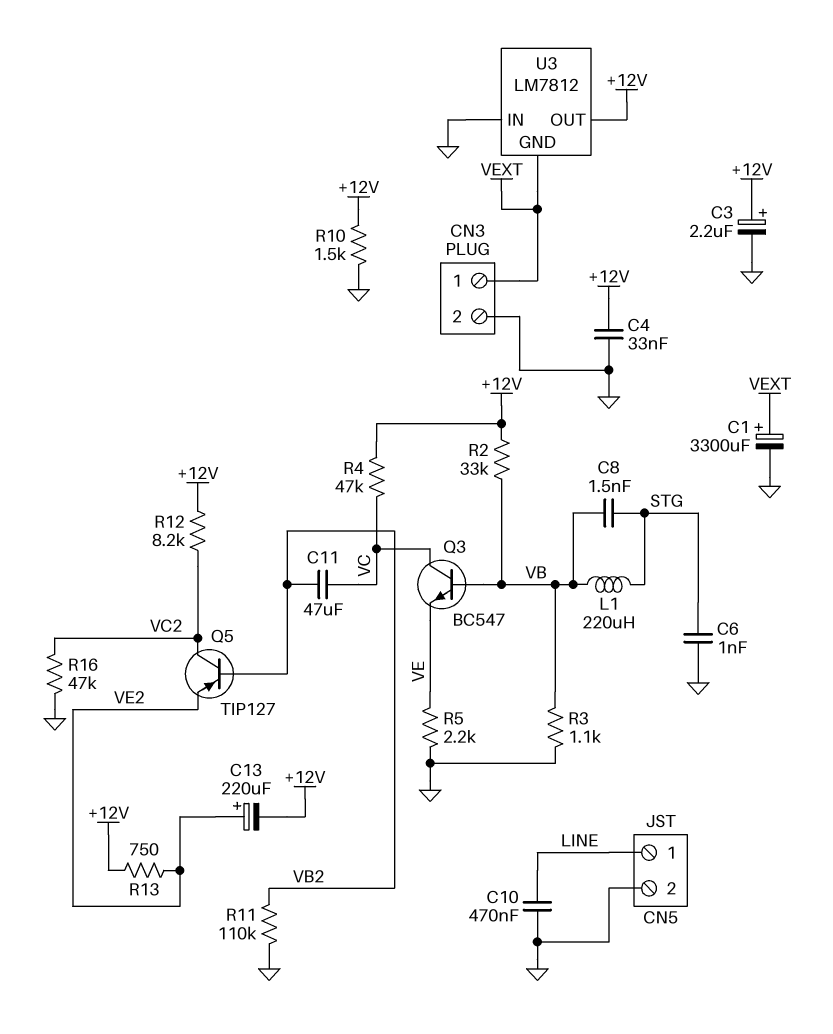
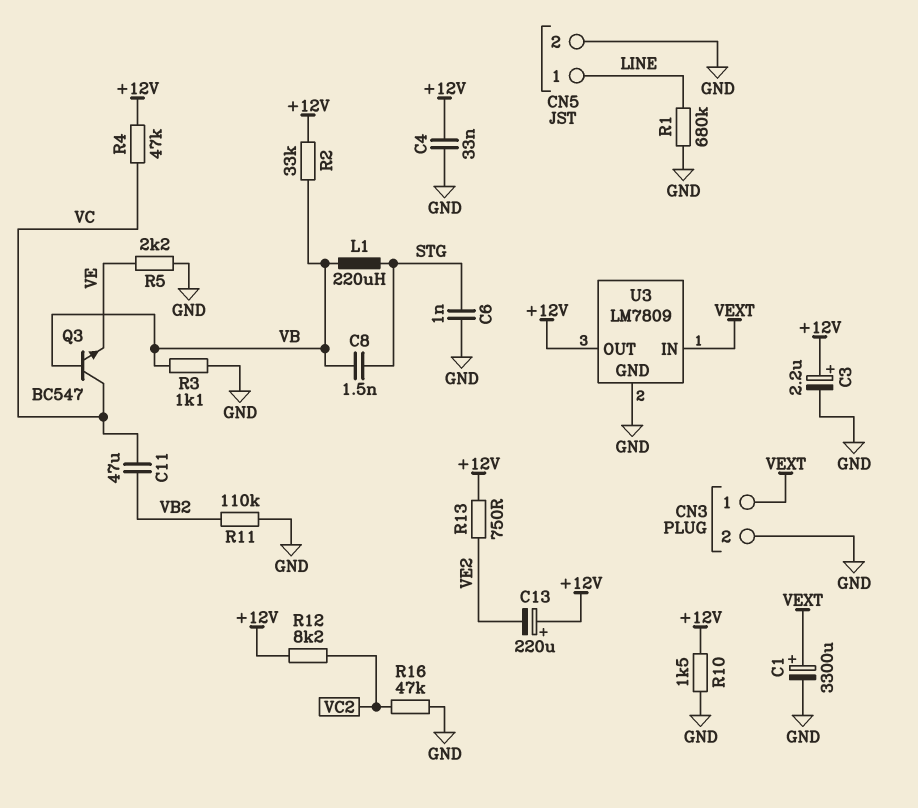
C10: 470nF (GND, LINE) -> none
C13: 220uF (plus VE2, minus +12V) -> 220uF (plus +12V, minus VE2)
Q5: PNP TIP127 (B VB2, C VC2, E VE2) -> none
R1: none -> 680k (GND, LINE)
U3: LM7812 -> LM7809
U3 pin GND: VEXT -> GND
U3 pin IN: GND -> VEXT

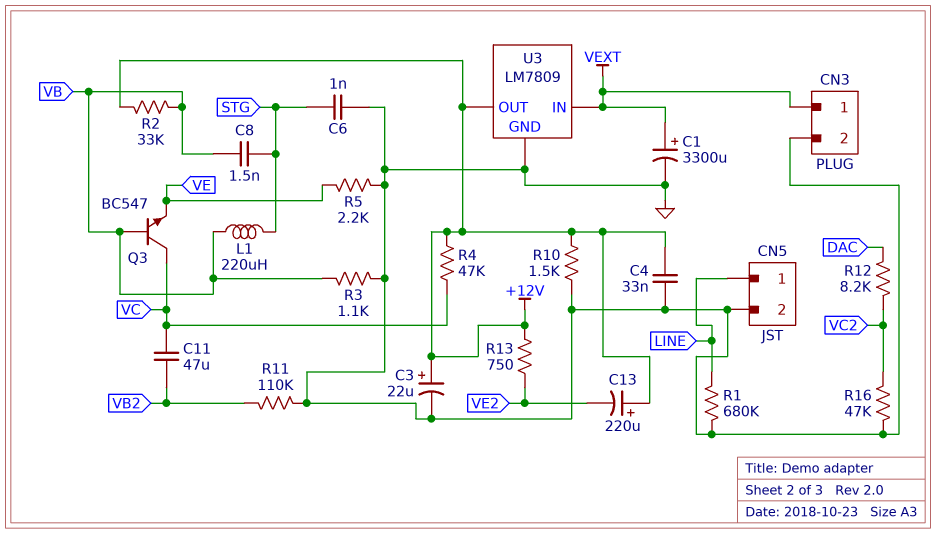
C3: 2.2uF (plus +12V, minus GND) -> 22uF (plus +12V, minus GND)
R12: 8.2k (+12V, VC2) -> 8.2k (DAC, VC2)

